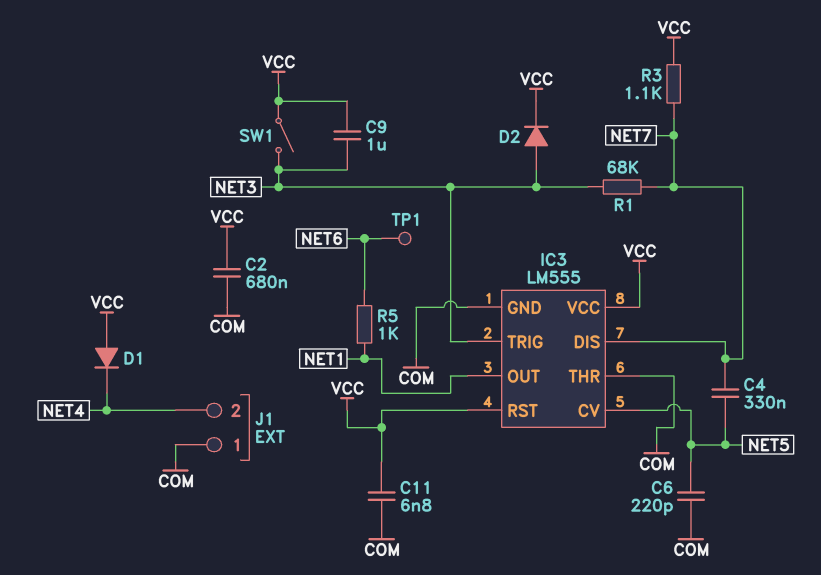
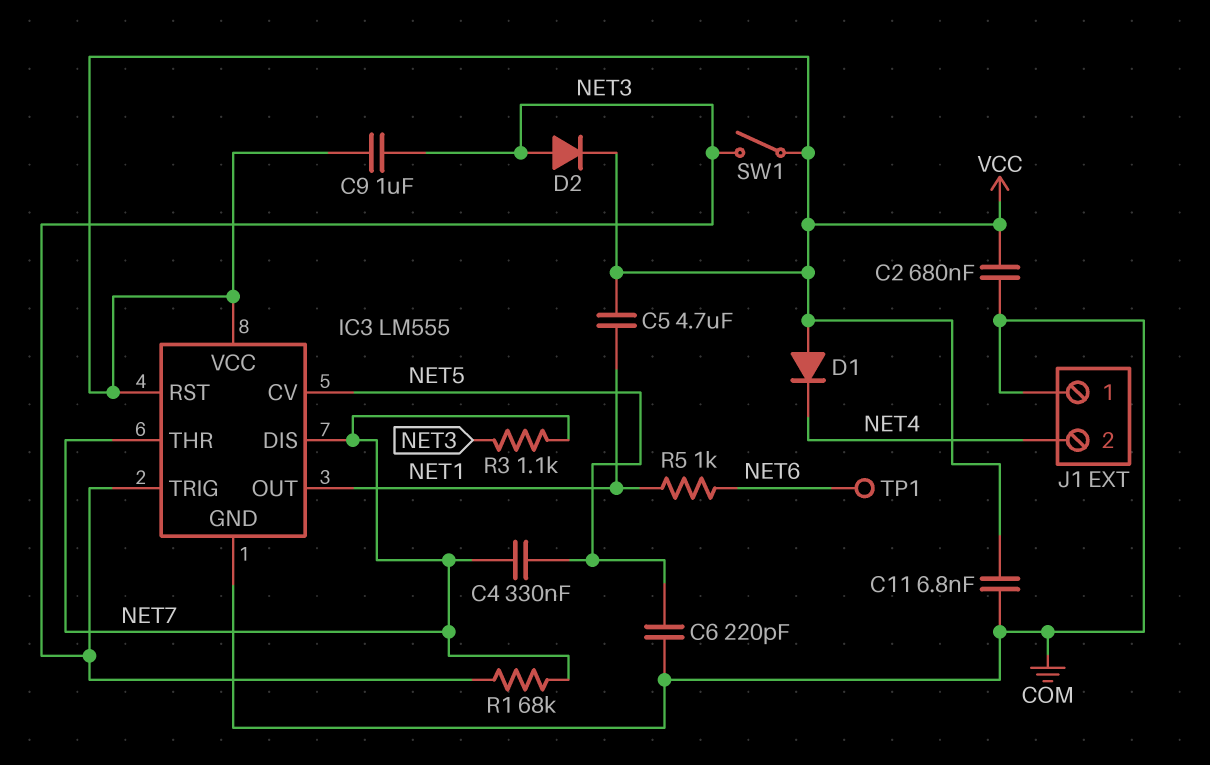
C5: none -> 4.7uF (NET1, VCC)
IC3 pin THR: COM -> NET7
R3: 1.1k (NET7, VCC) -> 1.1k (NET3, NET7)

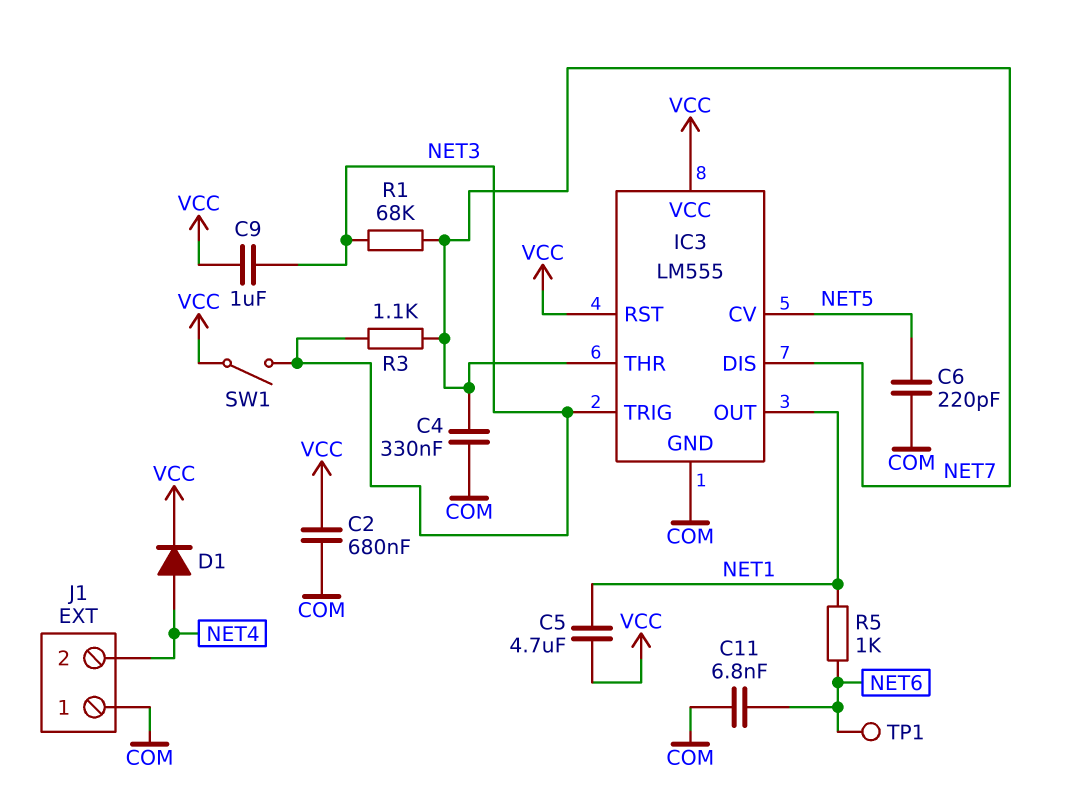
C4: 330nF (NET5, NET7) -> 330nF (COM, NET7)
C11: 6.8nF (COM, VCC) -> 6.8nF (COM, NET6)
D1: diode (A VCC, K NET4) -> diode (A NET4, K VCC)
D2: diode (A NET3, K VCC) -> none

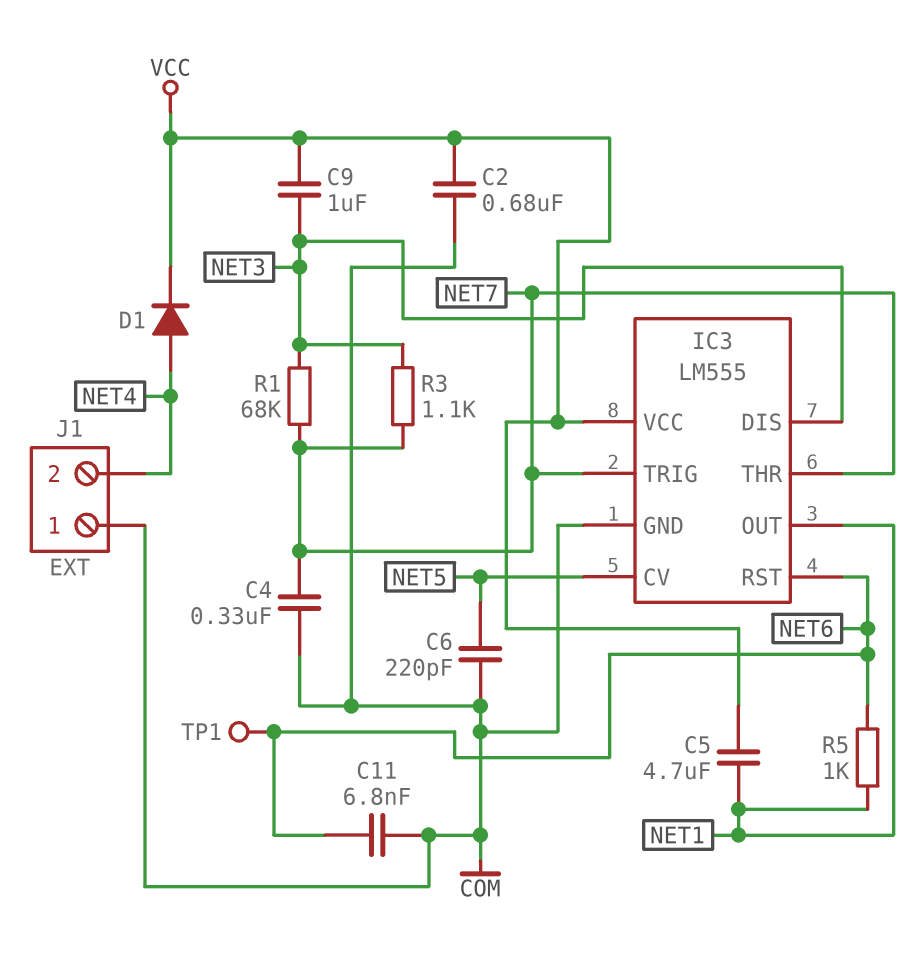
IC3 pin DIS: NET7 -> NET3
IC3 pin RST: VCC -> NET6
IC3 pin TRIG: NET3 -> NET7
SW1: switch (NET3, VCC) -> none

